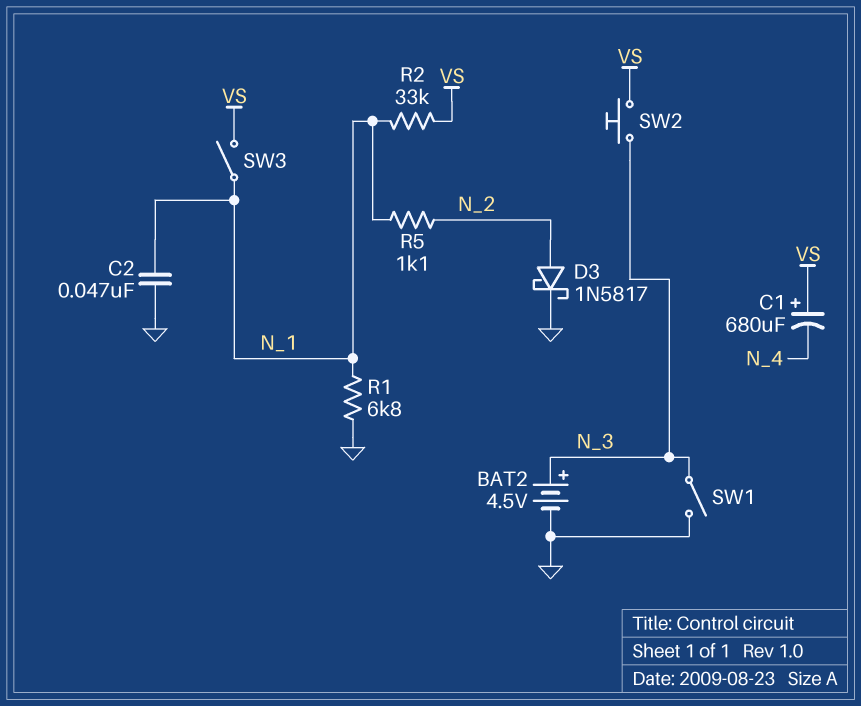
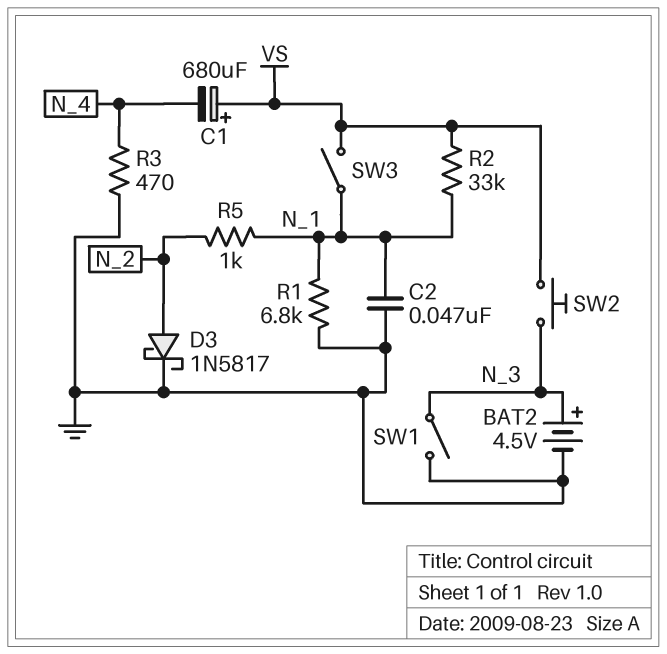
R3: none -> 470 (GND, N_4)
R5: 1.1k (N_1, N_2) -> 1k (N_1, N_2)

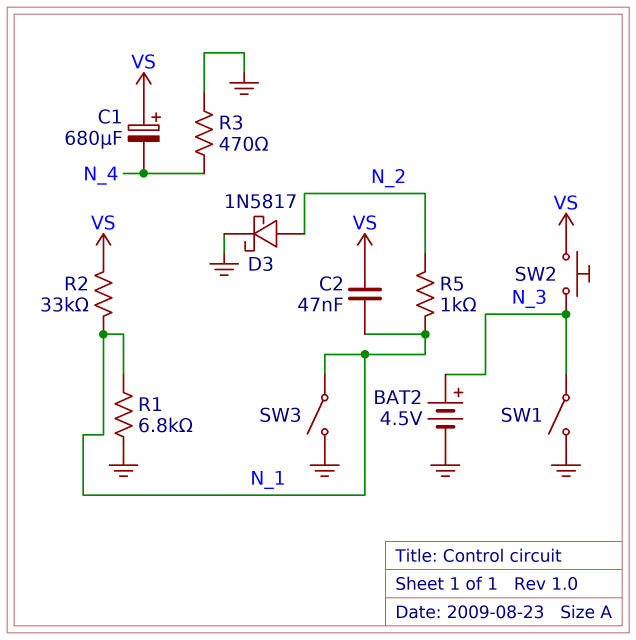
C2: 47nF (GND, N_1) -> 47nF (N_1, VS)
SW3: switch (N_1, VS) -> switch (GND, N_1)

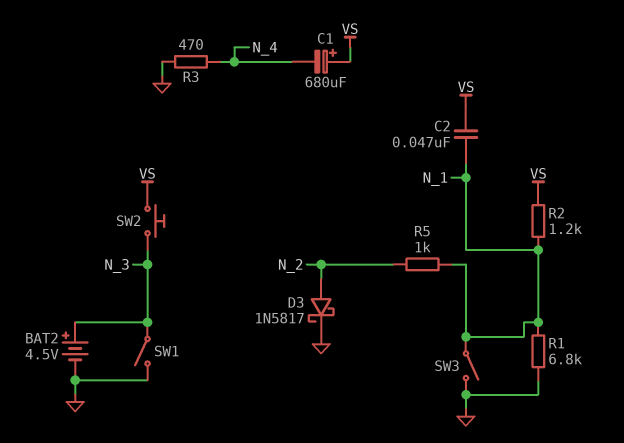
R2: 33k (N_1, VS) -> 1.2k (N_1, VS)

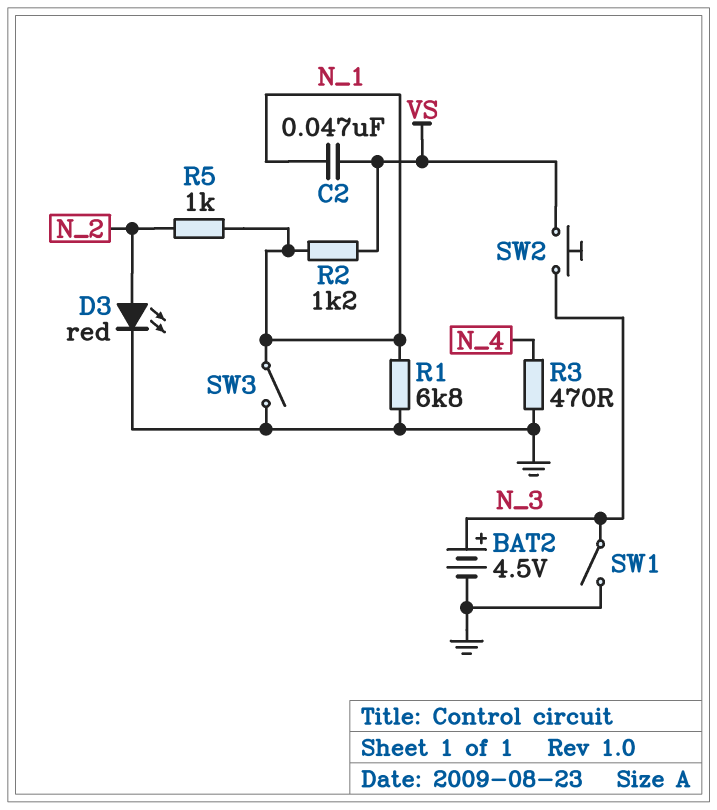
C1: 680uF (plus VS, minus N_4) -> none
D3: schottky 1N5817 (A N_2, K GND) -> LED red (A N_2, K GND)

